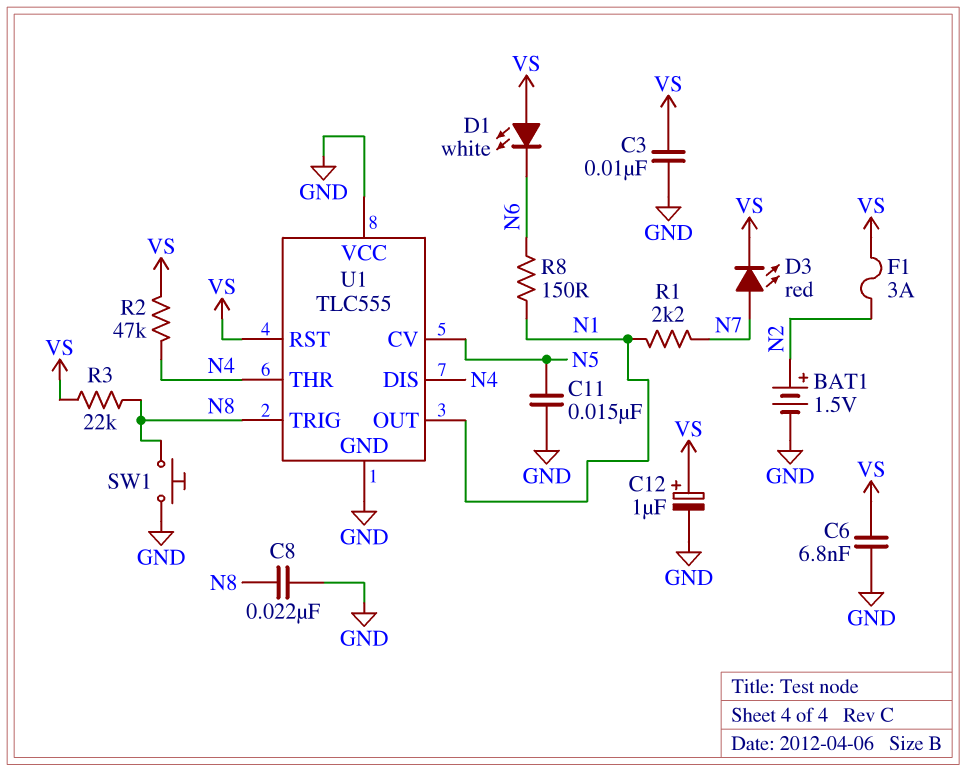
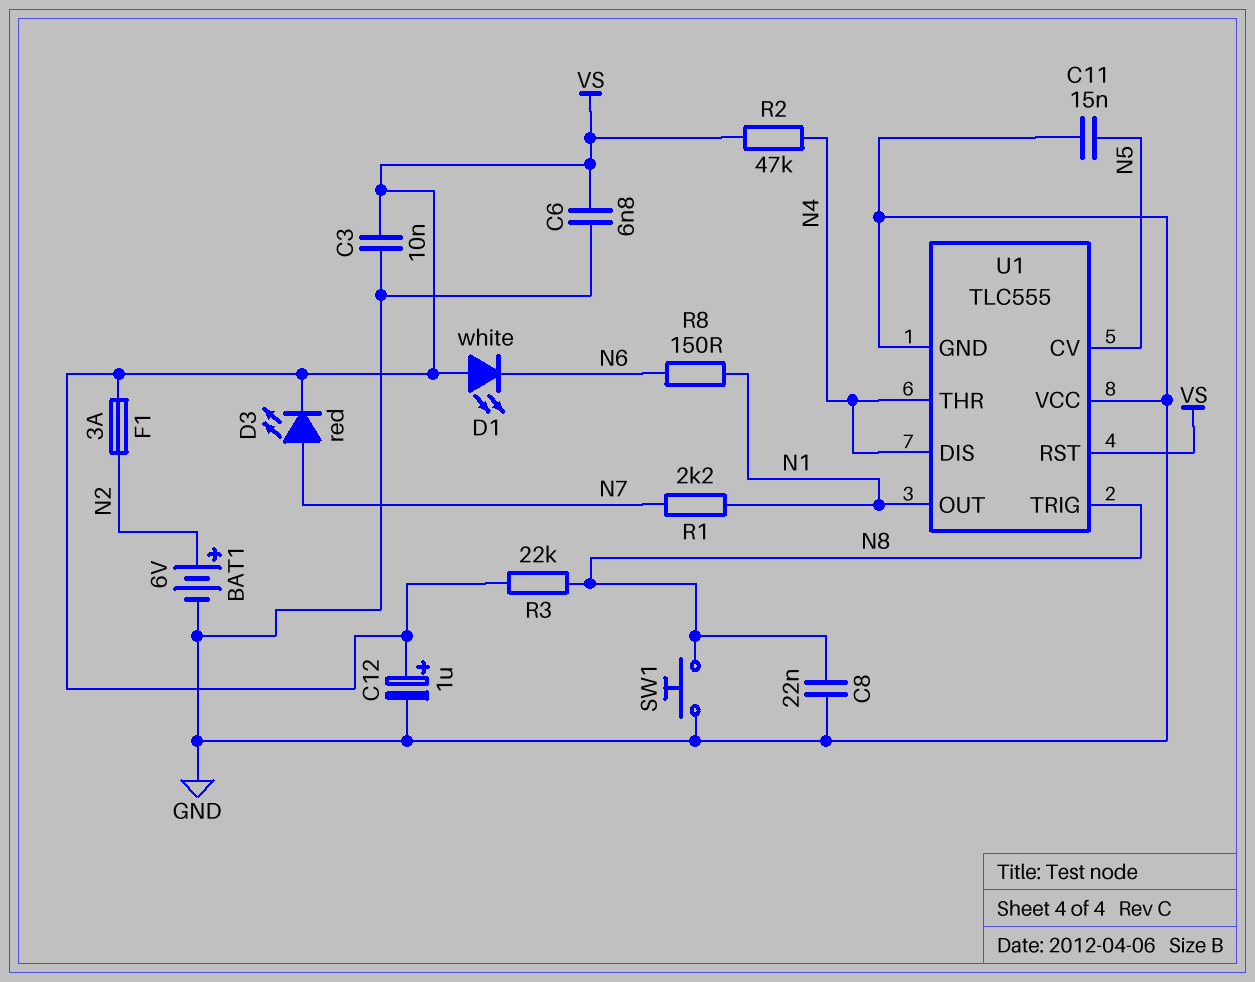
BAT1: 1.5V (plus N2, minus GND) -> 6V (plus N2, minus GND)

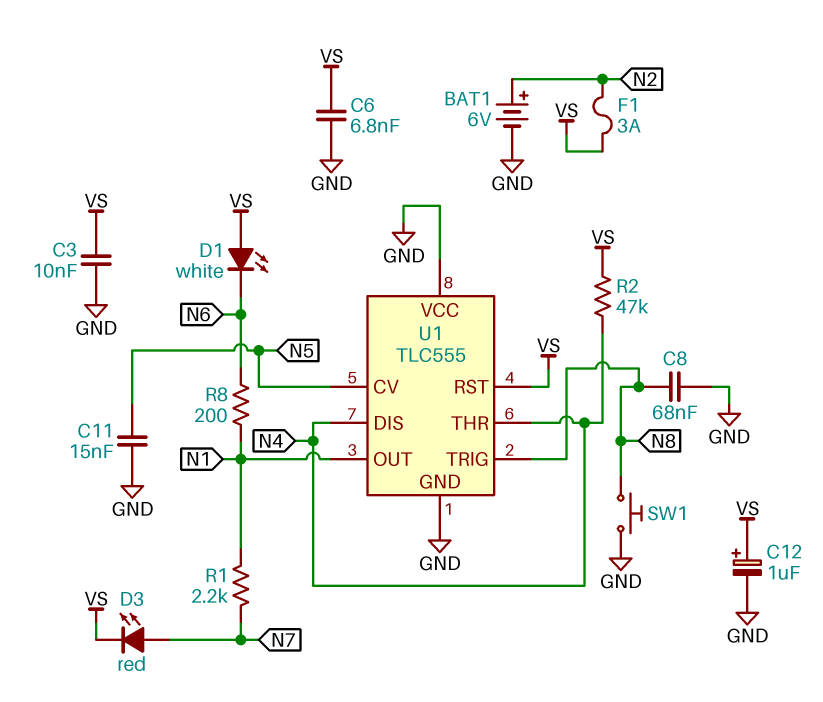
C8: 22nF (GND, N8) -> 68nF (GND, N8)
R3: 22k (N8, VS) -> none
R8: 150 (N1, N6) -> 200 (N1, N6)

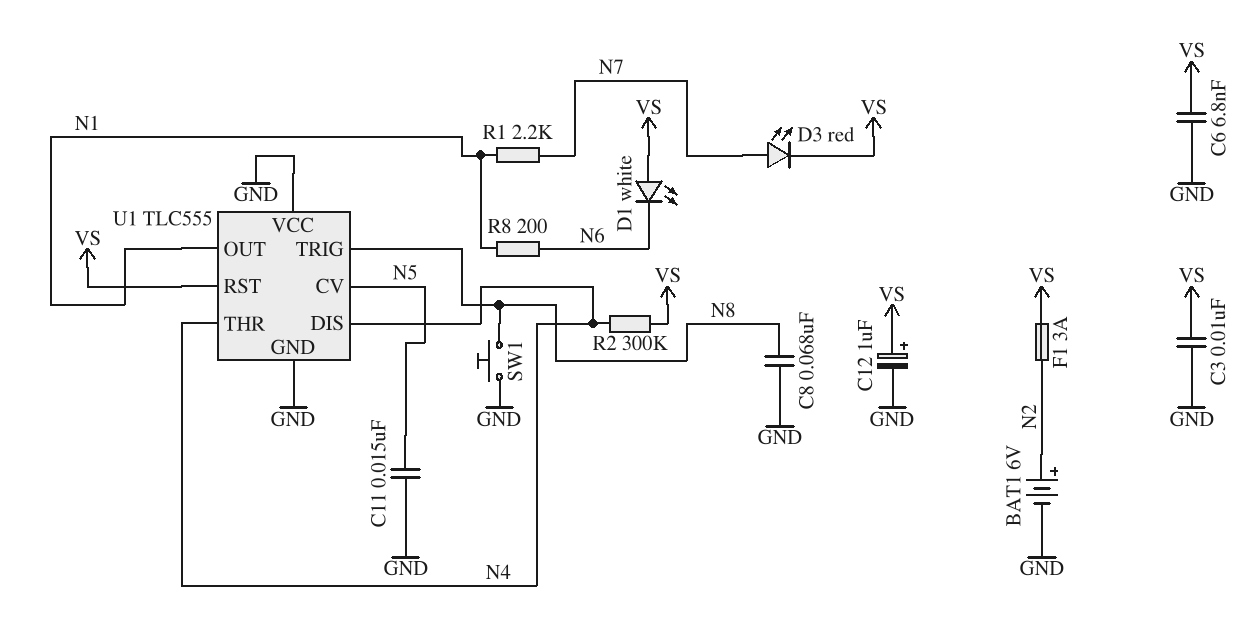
R2: 47k (N4, VS) -> 300k (N4, VS)

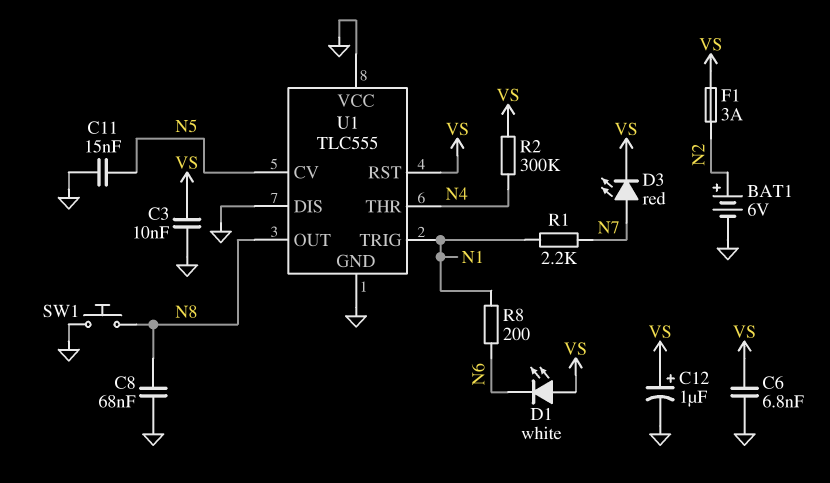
U1 pin DIS: N4 -> GND
U1 pin OUT: N1 -> N8
U1 pin TRIG: N8 -> N1

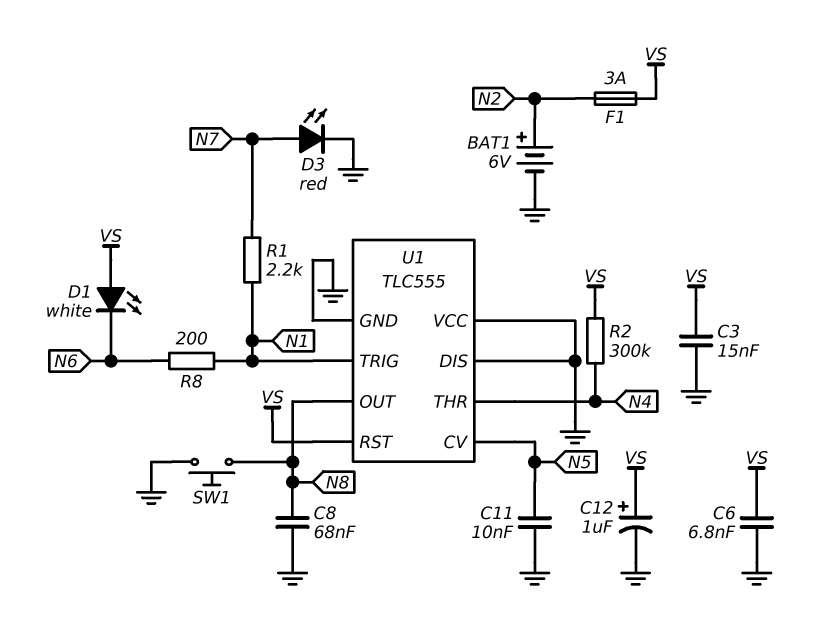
C3: 10nF (GND, VS) -> 15nF (GND, VS)
C11: 15nF (GND, N5) -> 10nF (GND, N5)
D3: LED red (A N7, K VS) -> LED red (A N7, K GND)

